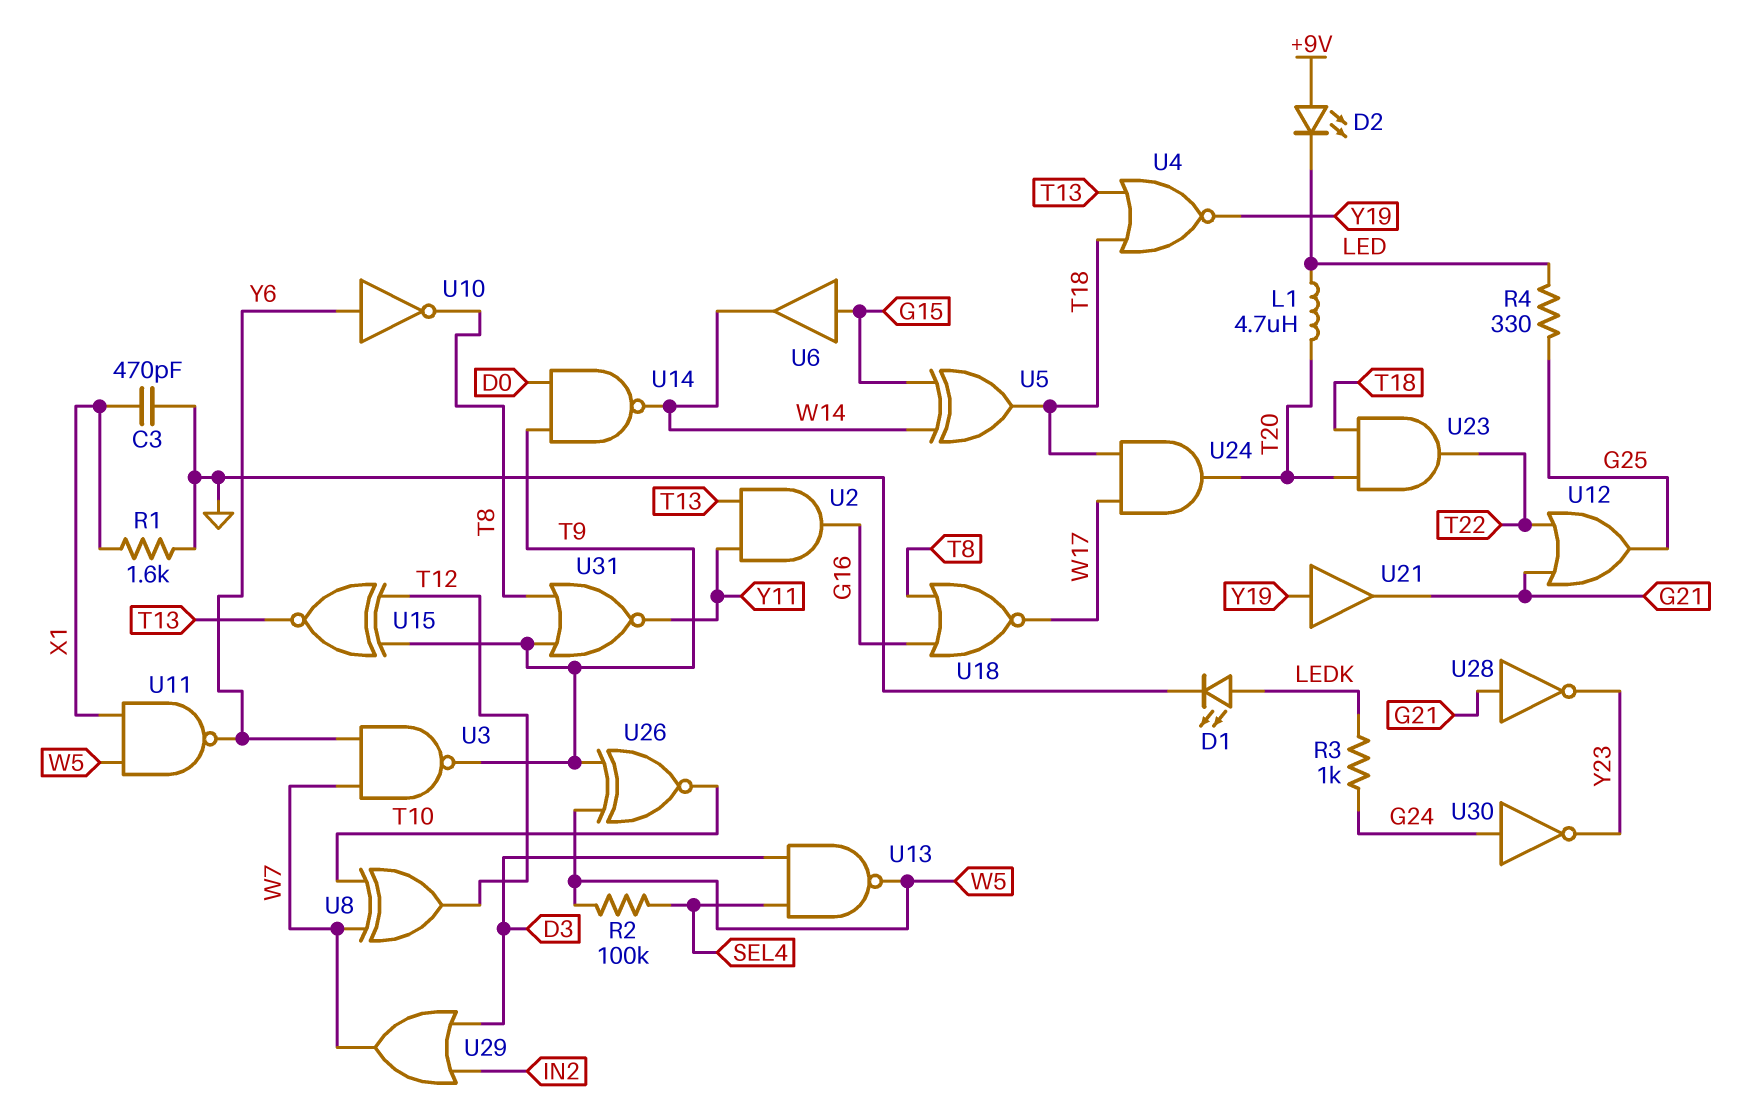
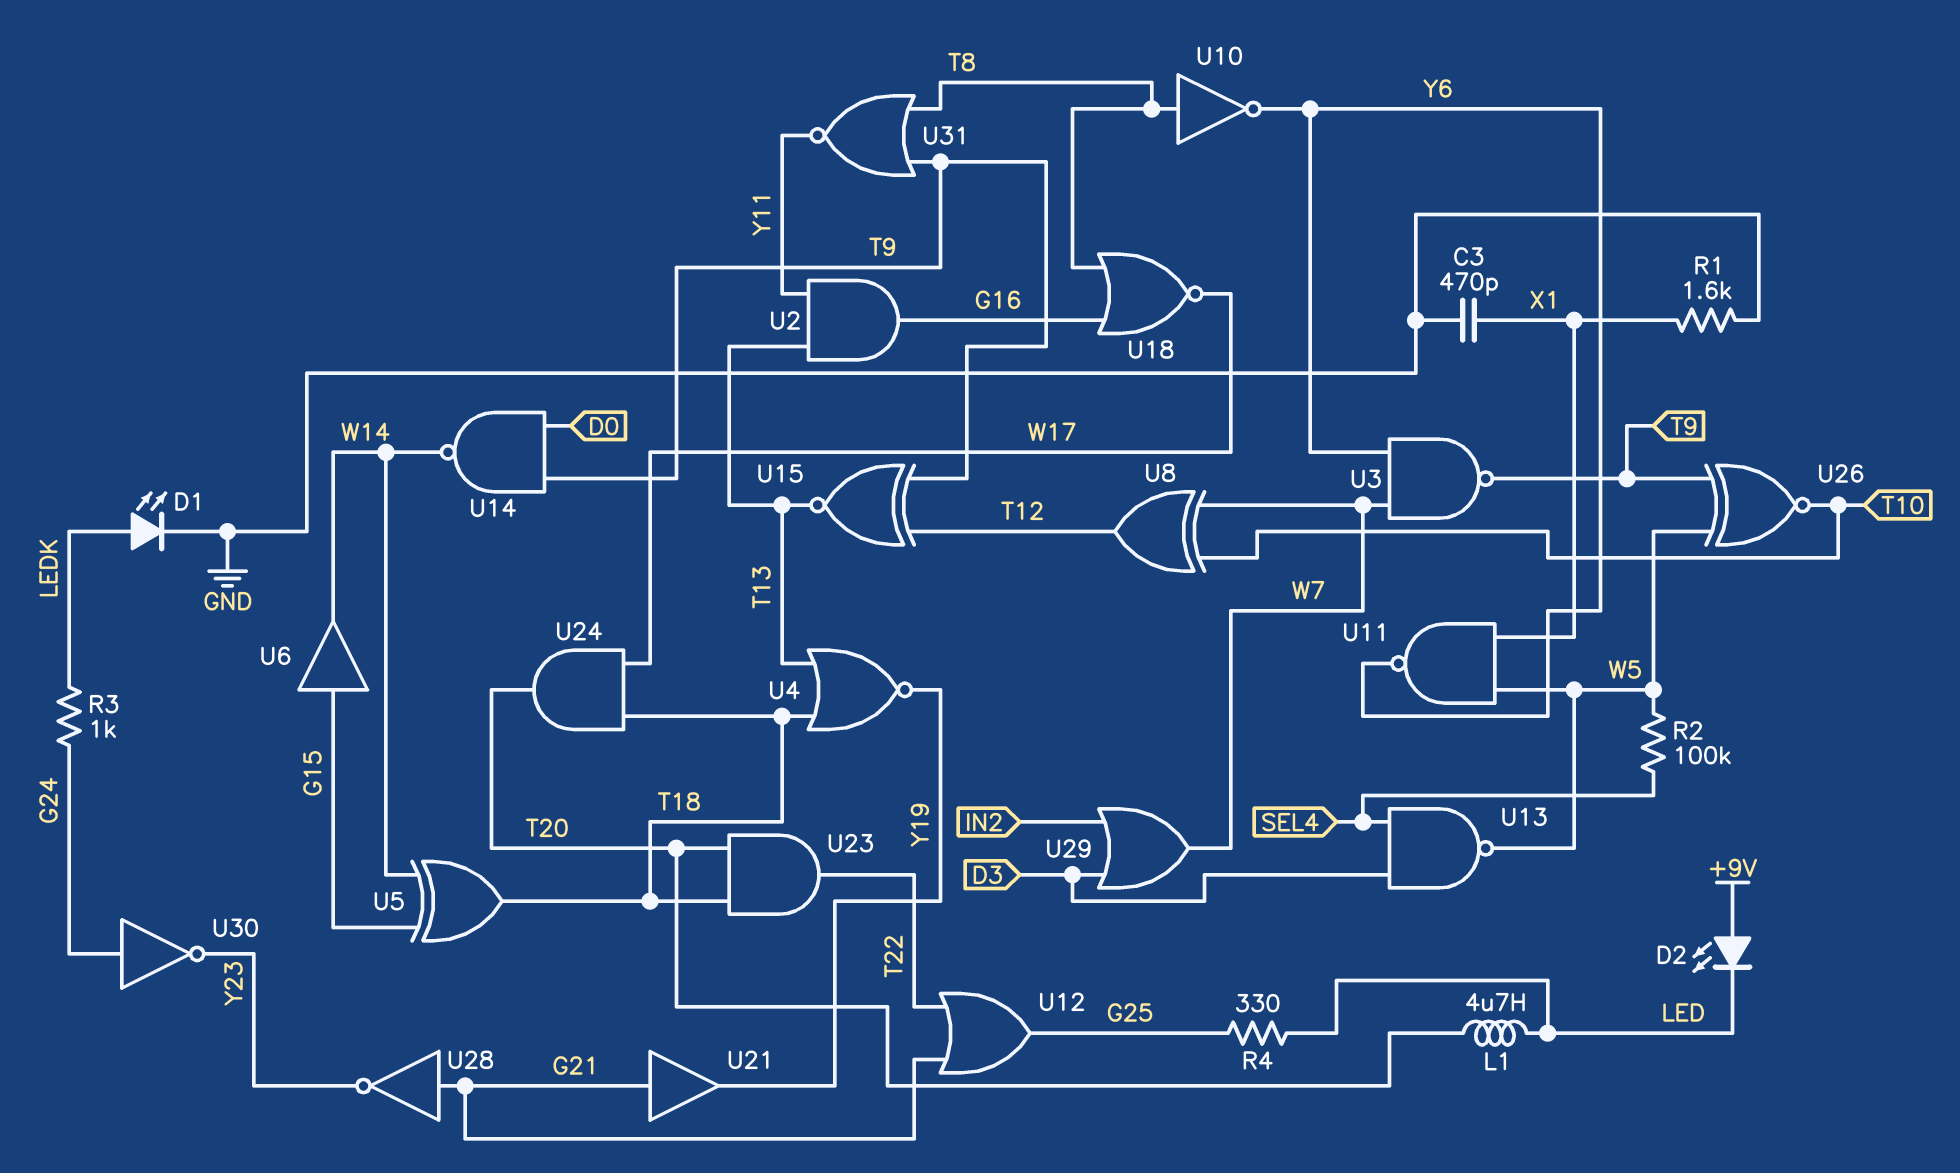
U10: NOT (in Y6, out T8) -> NOT (in T8, out Y6)
U21: buffer (in Y19, out G21) -> buffer (in G21, out Y19)

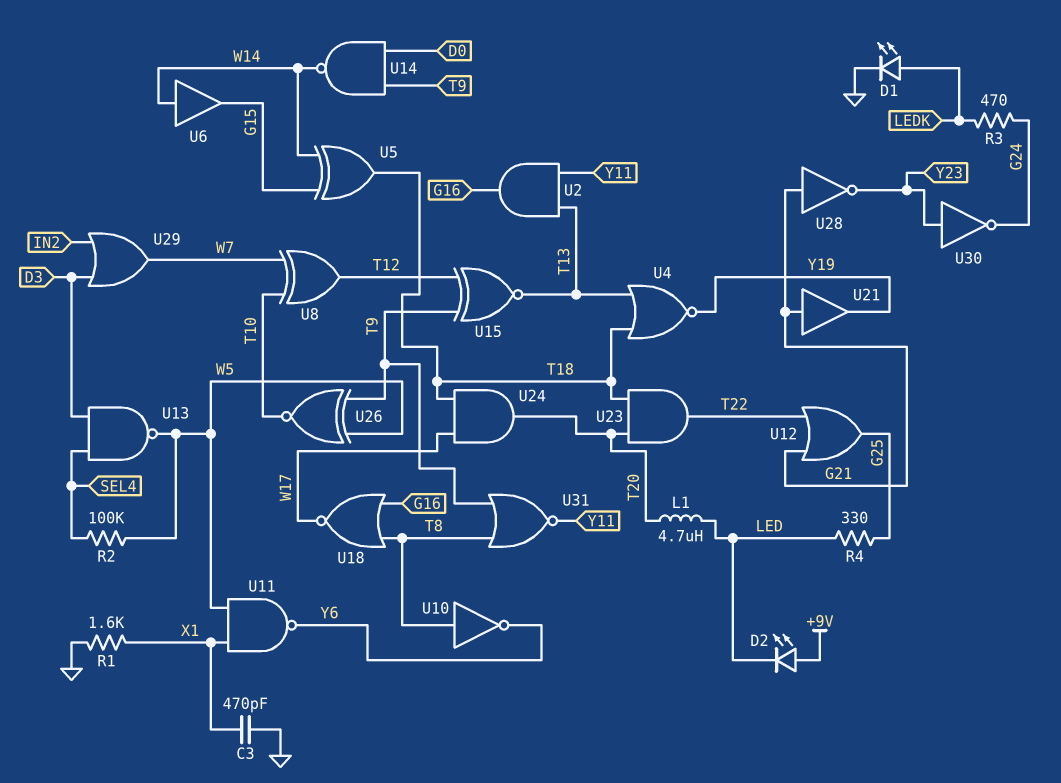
R3: 1k (G24, LEDK) -> 470 (G24, LEDK)
U3: NAND (in W7, in Y6, out T9) -> none
U6: buffer (in G15, out W14) -> buffer (in W14, out G15)
U30: NOT (in G24, out Y23) -> NOT (in Y23, out G24)

